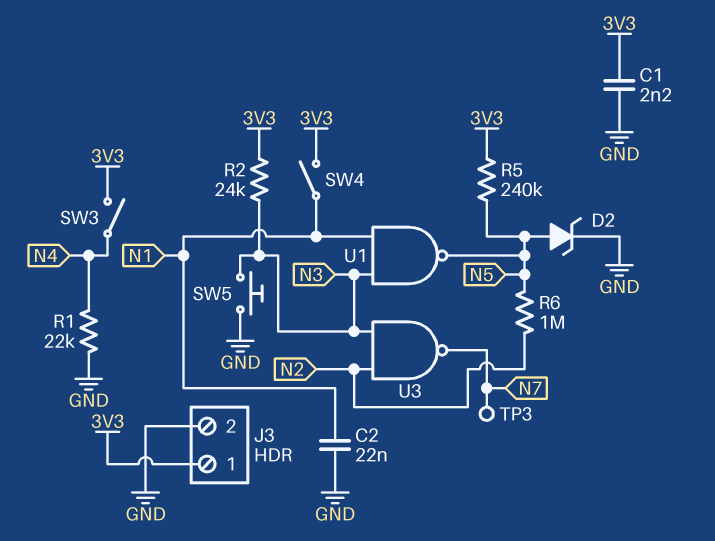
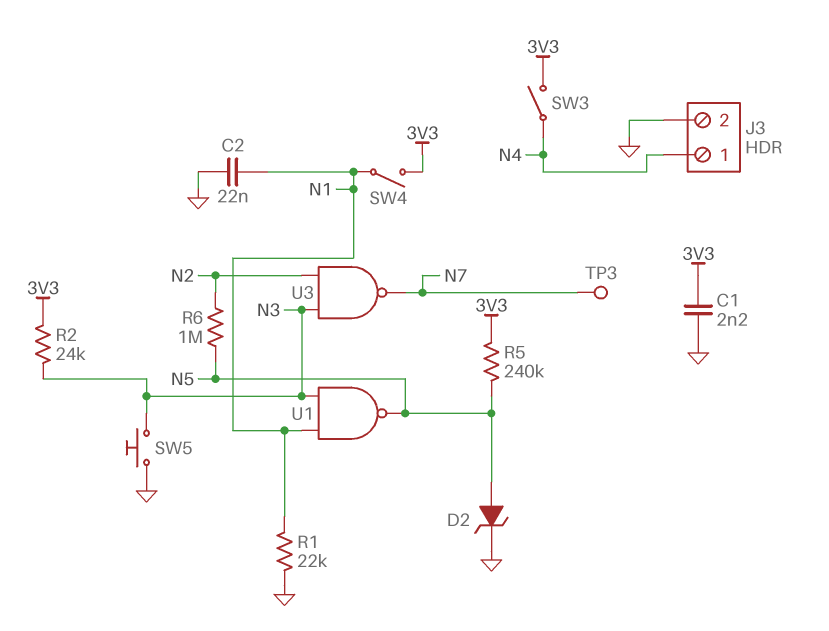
J3 pin 1: 3V3 -> N4
R1: 22k (GND, N4) -> 22k (GND, N1)

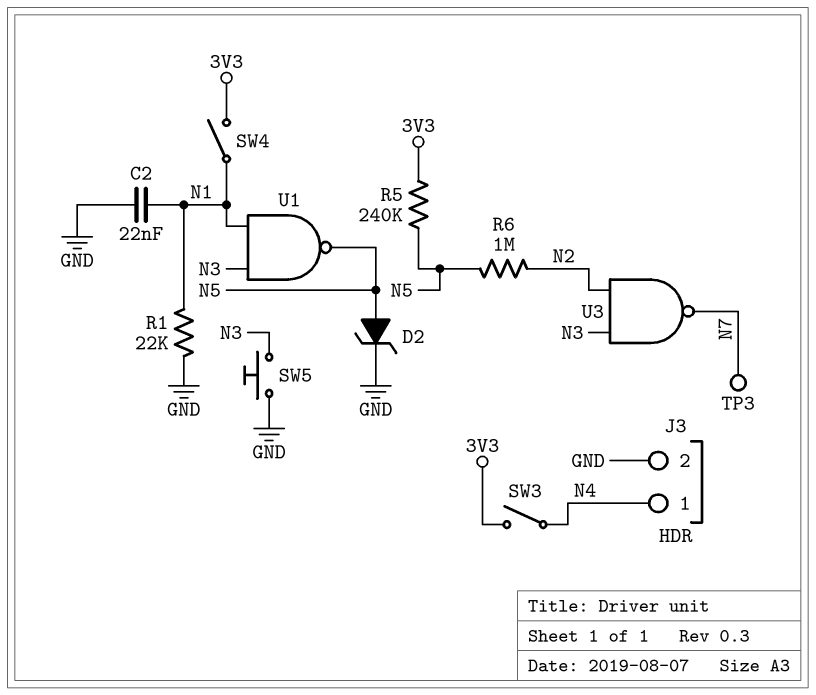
C1: 2.2nF (3V3, GND) -> none
R2: 24k (3V3, N3) -> none

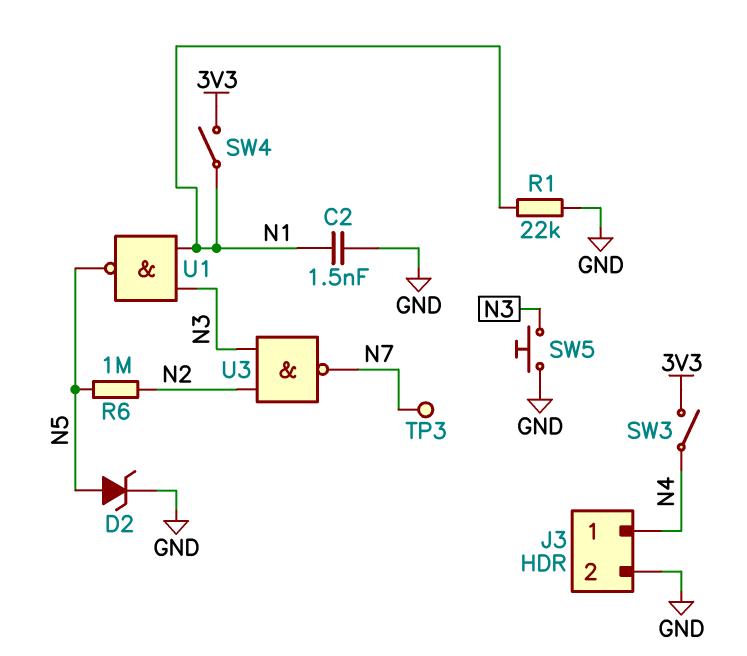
C2: 22nF (GND, N1) -> 1.5nF (GND, N1)
R5: 240k (3V3, N5) -> none

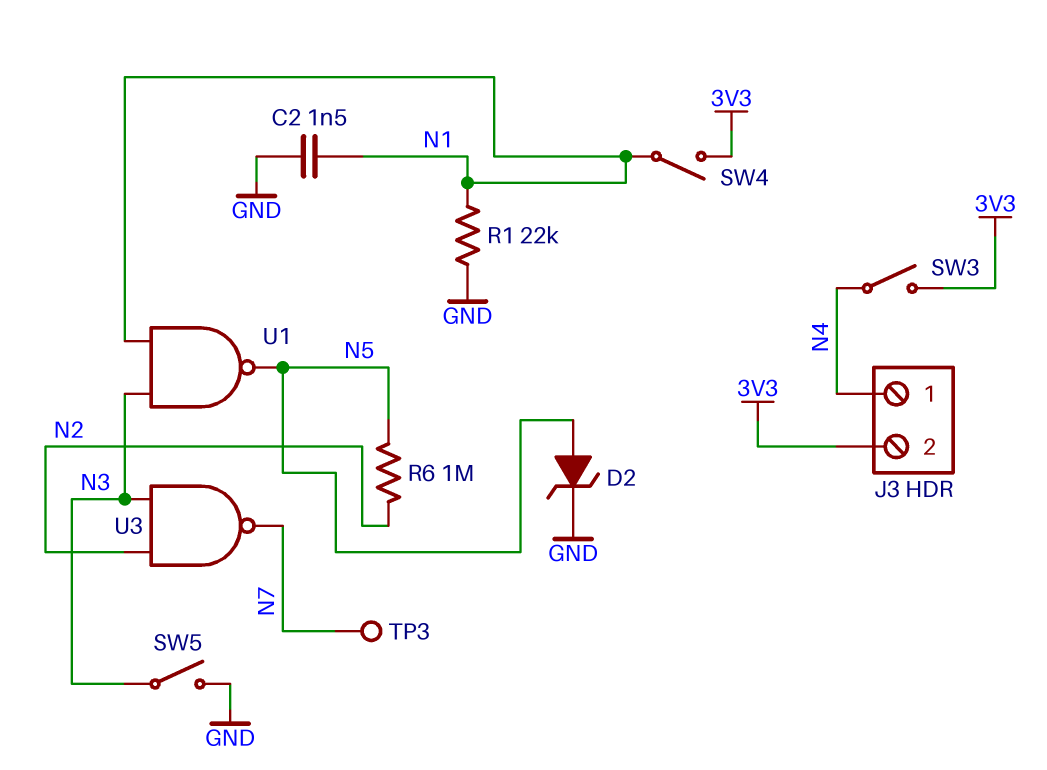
J3 pin 2: GND -> 3V3
SW5: button (GND, N3) -> switch (GND, N3)

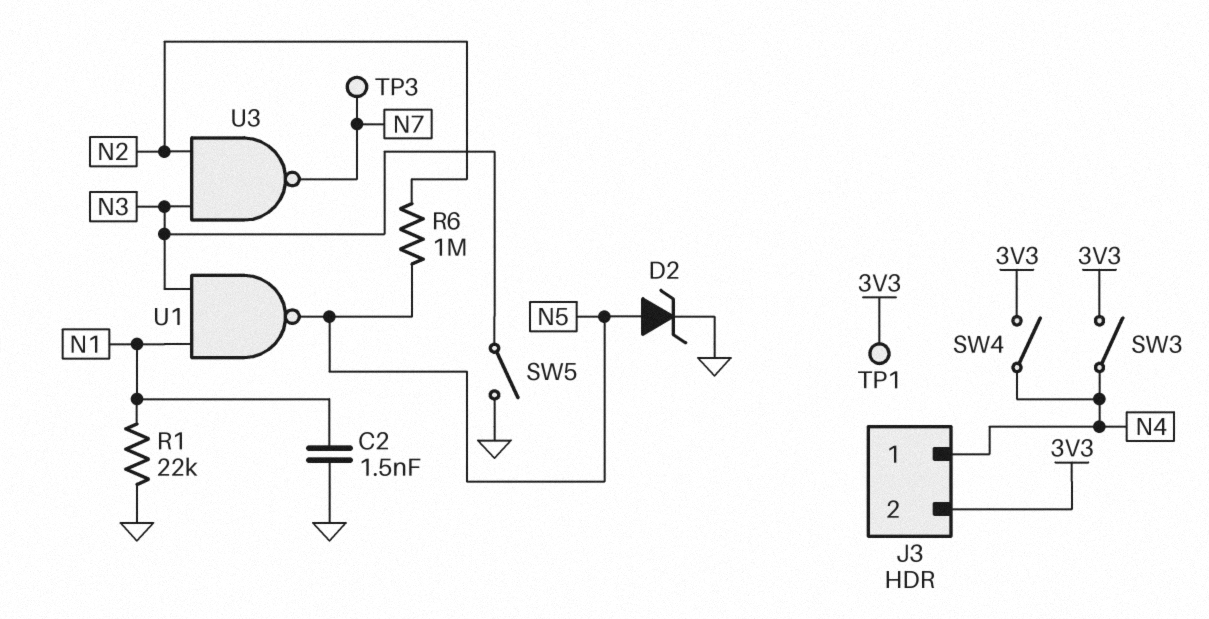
SW4: switch (3V3, N1) -> switch (3V3, N4)
TP1: none -> test point (3V3)

